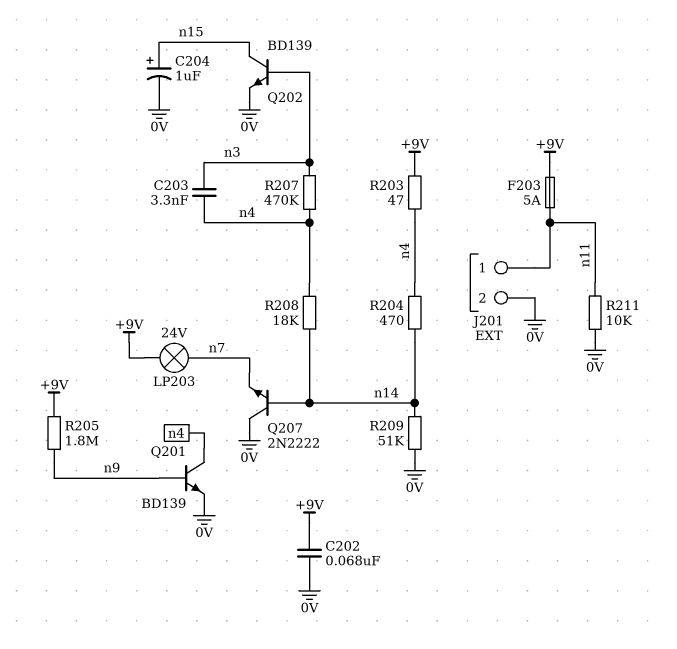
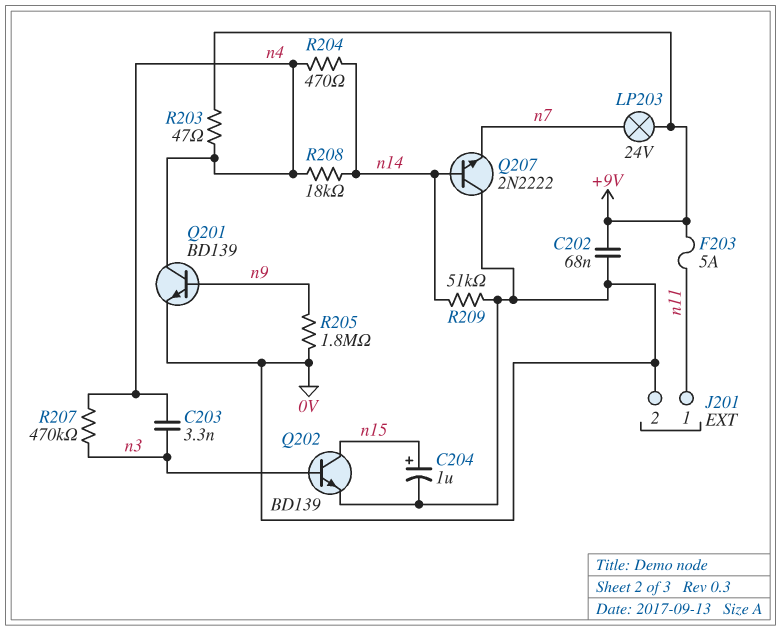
R205: 1.8M (+9V, n9) -> 1.8M (0V, n9)
R211: 10k (0V, n11) -> none

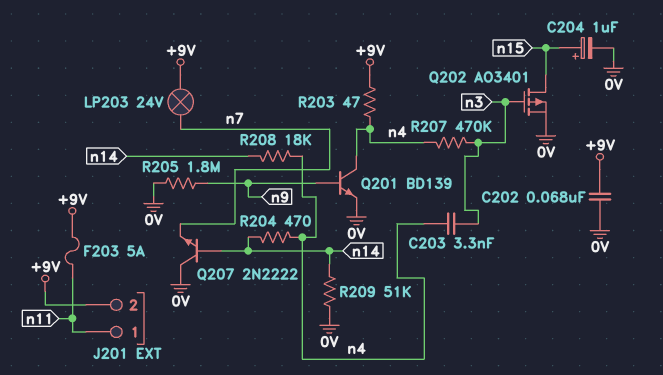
J201 pin 2: 0V -> +9V
Q202: NPN BD139 (B n3, C n15, E 0V) -> PMOS AO3401 (G n3, D n15, S 0V)

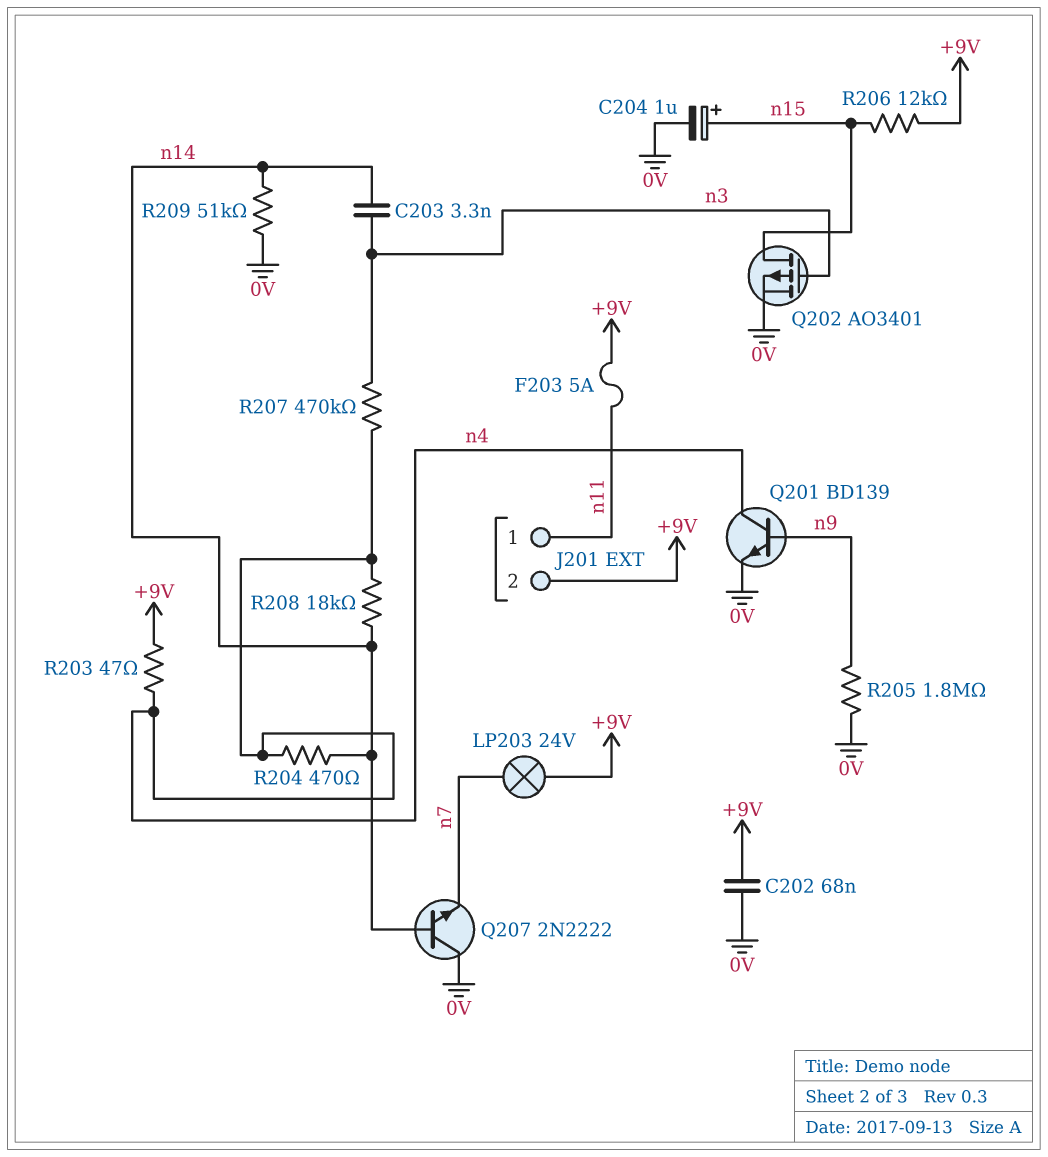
C203: 3.3nF (n3, n4) -> 3.3nF (n3, n14)
R206: none -> 12k (+9V, n15)

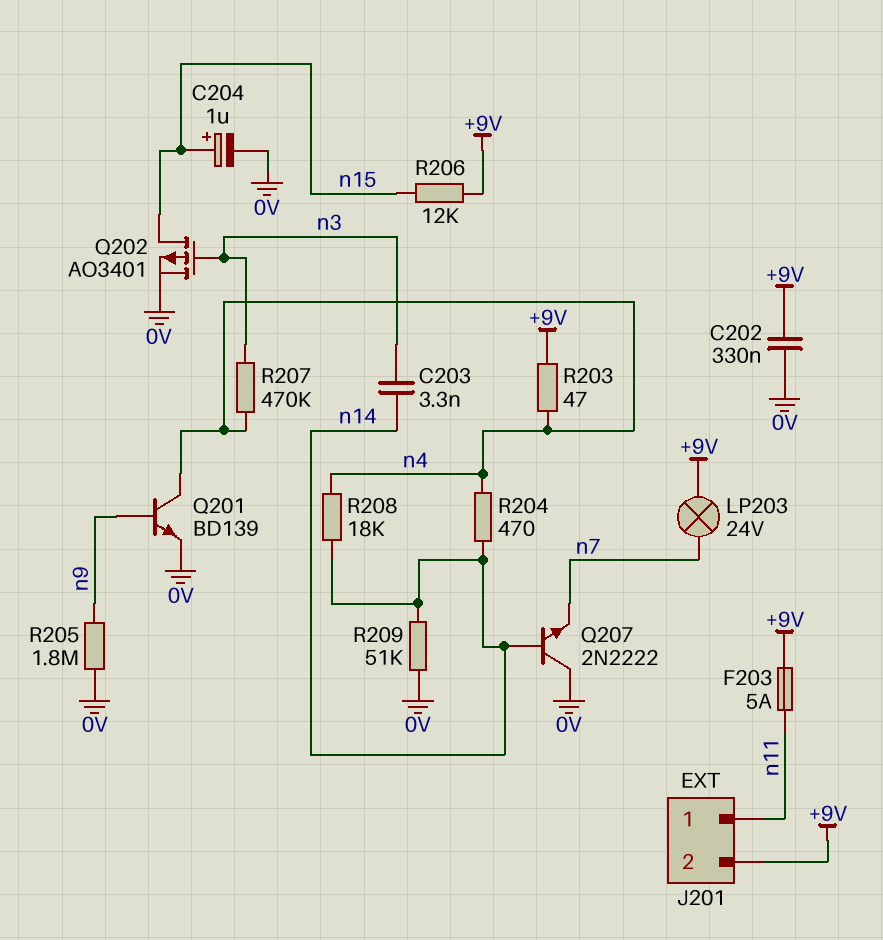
C202: 68nF (+9V, 0V) -> 330nF (+9V, 0V)

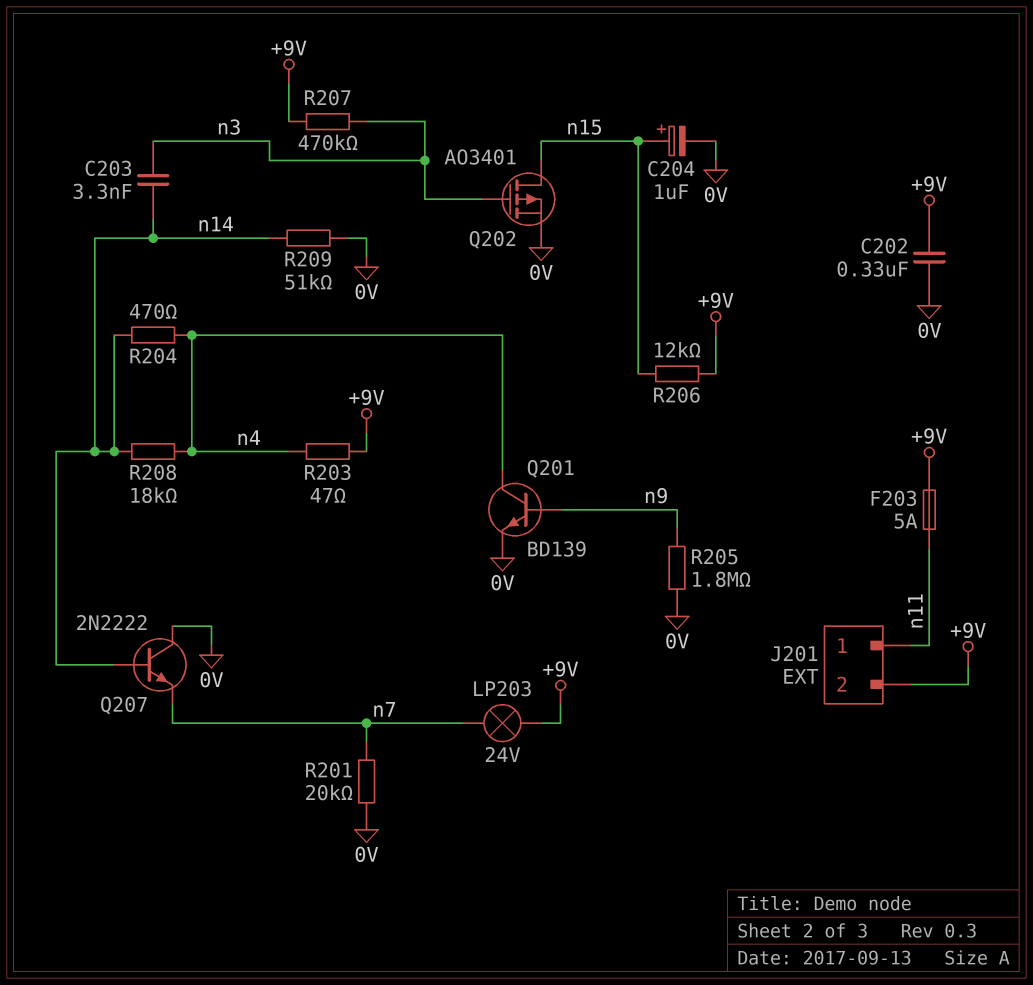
R201: none -> 20k (0V, n7)
R207: 470k (n3, n4) -> 470k (+9V, n3)

